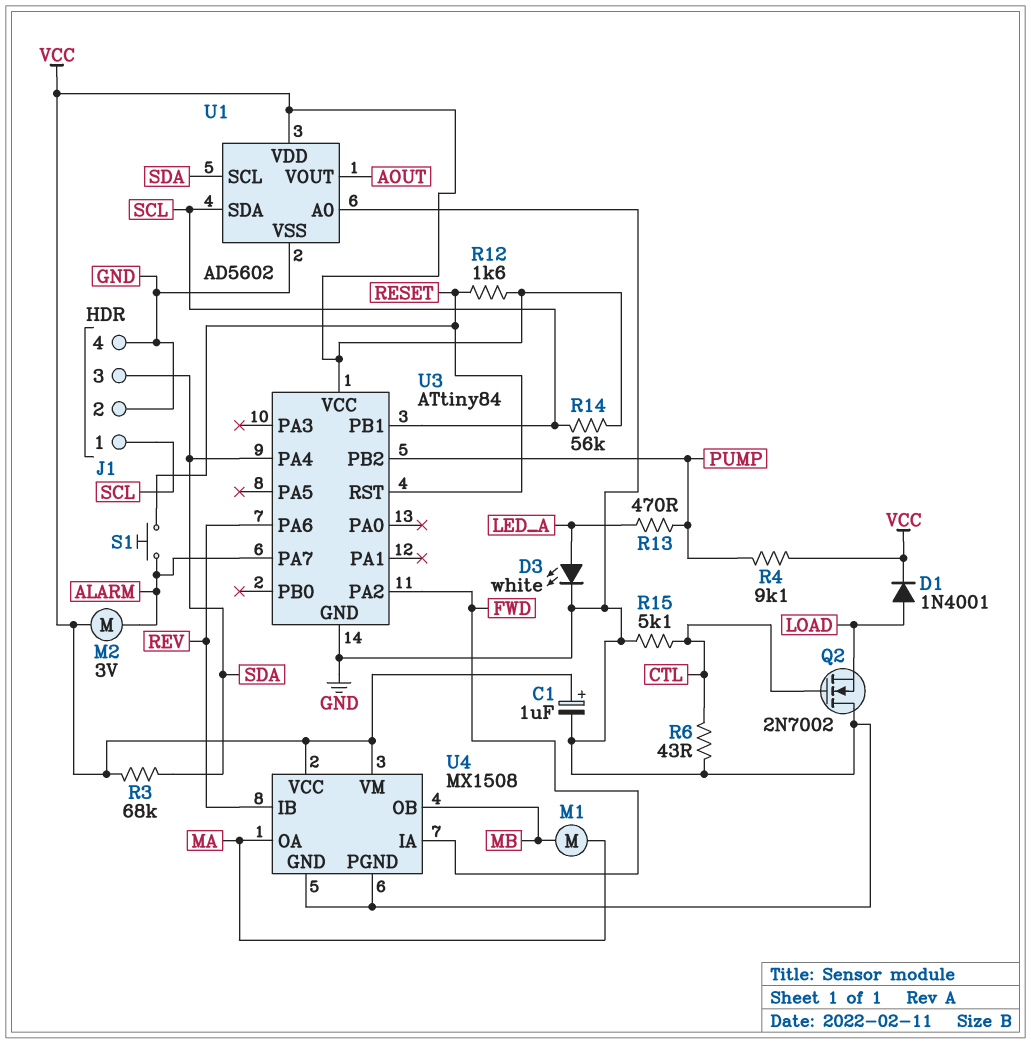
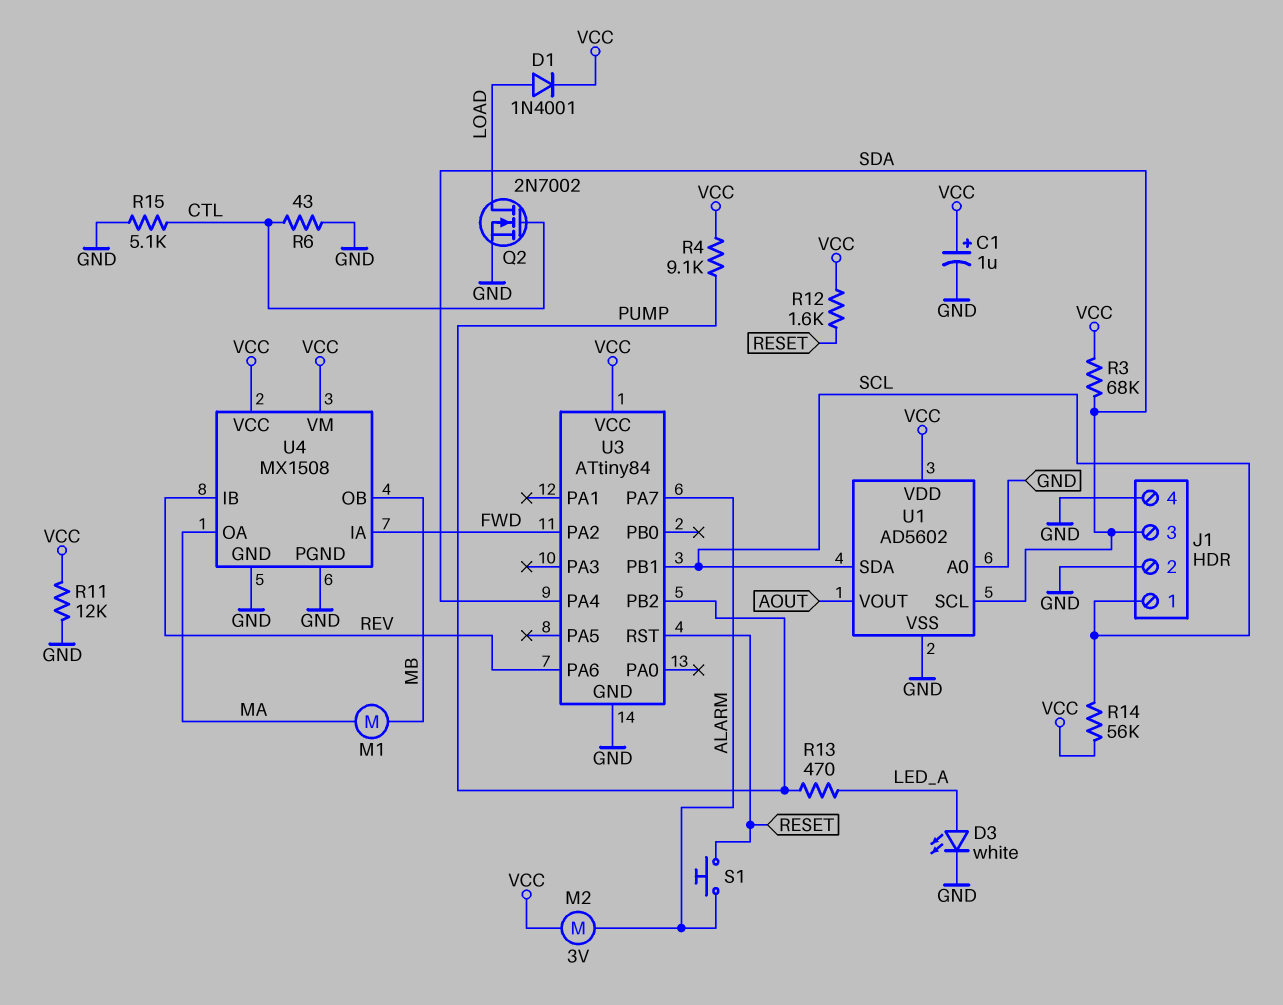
Q2: NMOS 2N7002 (G CTL, D GND, S LOAD) -> NMOS 2N7002 (G CTL, D LOAD, S GND)
R11: none -> 12k (GND, VCC)

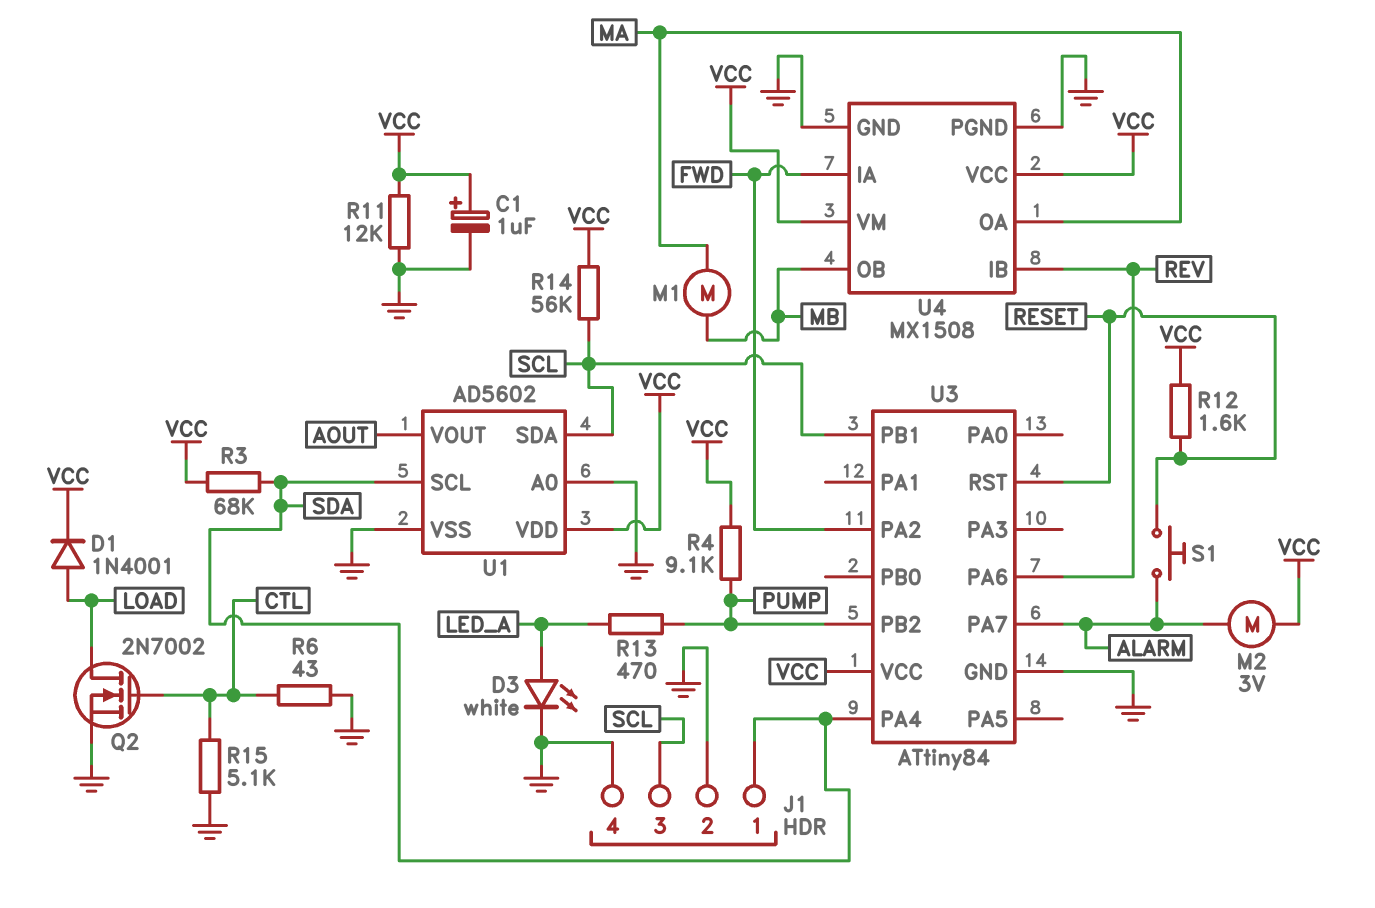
J1 pin 1: SCL -> SDA
J1 pin 3: SDA -> SCL

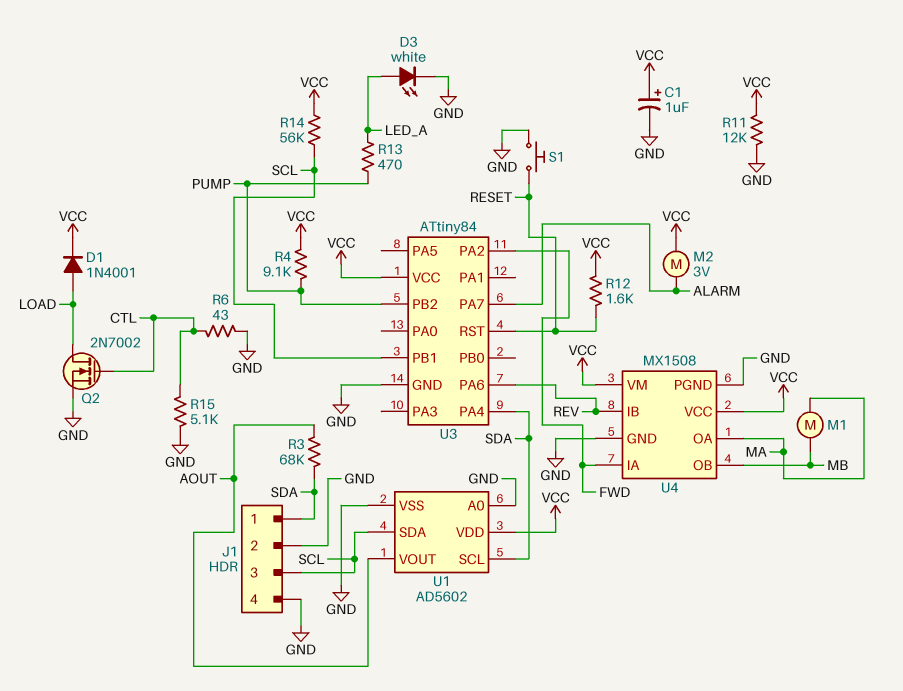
R3: 68k (SDA, VCC) -> 68k (AOUT, SDA)
S1: button (ALARM, RESET) -> button (GND, RESET)

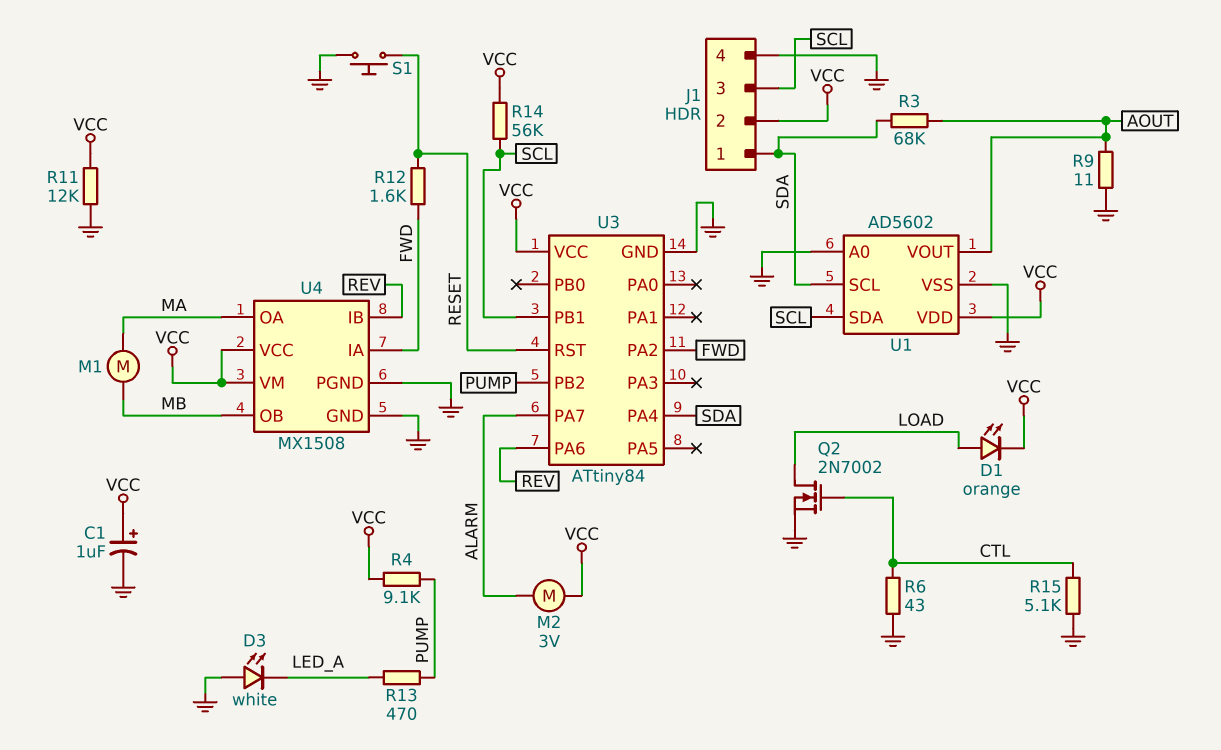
D1: diode 1N4001 (A LOAD, K VCC) -> LED orange (A LOAD, K VCC)
D3: LED white (A LED_A, K GND) -> LED white (A GND, K LED_A)
J1 pin 2: GND -> VCC
R9: none -> 11 (AOUT, GND)
R12: 1.6k (RESET, VCC) -> 1.6k (FWD, RESET)

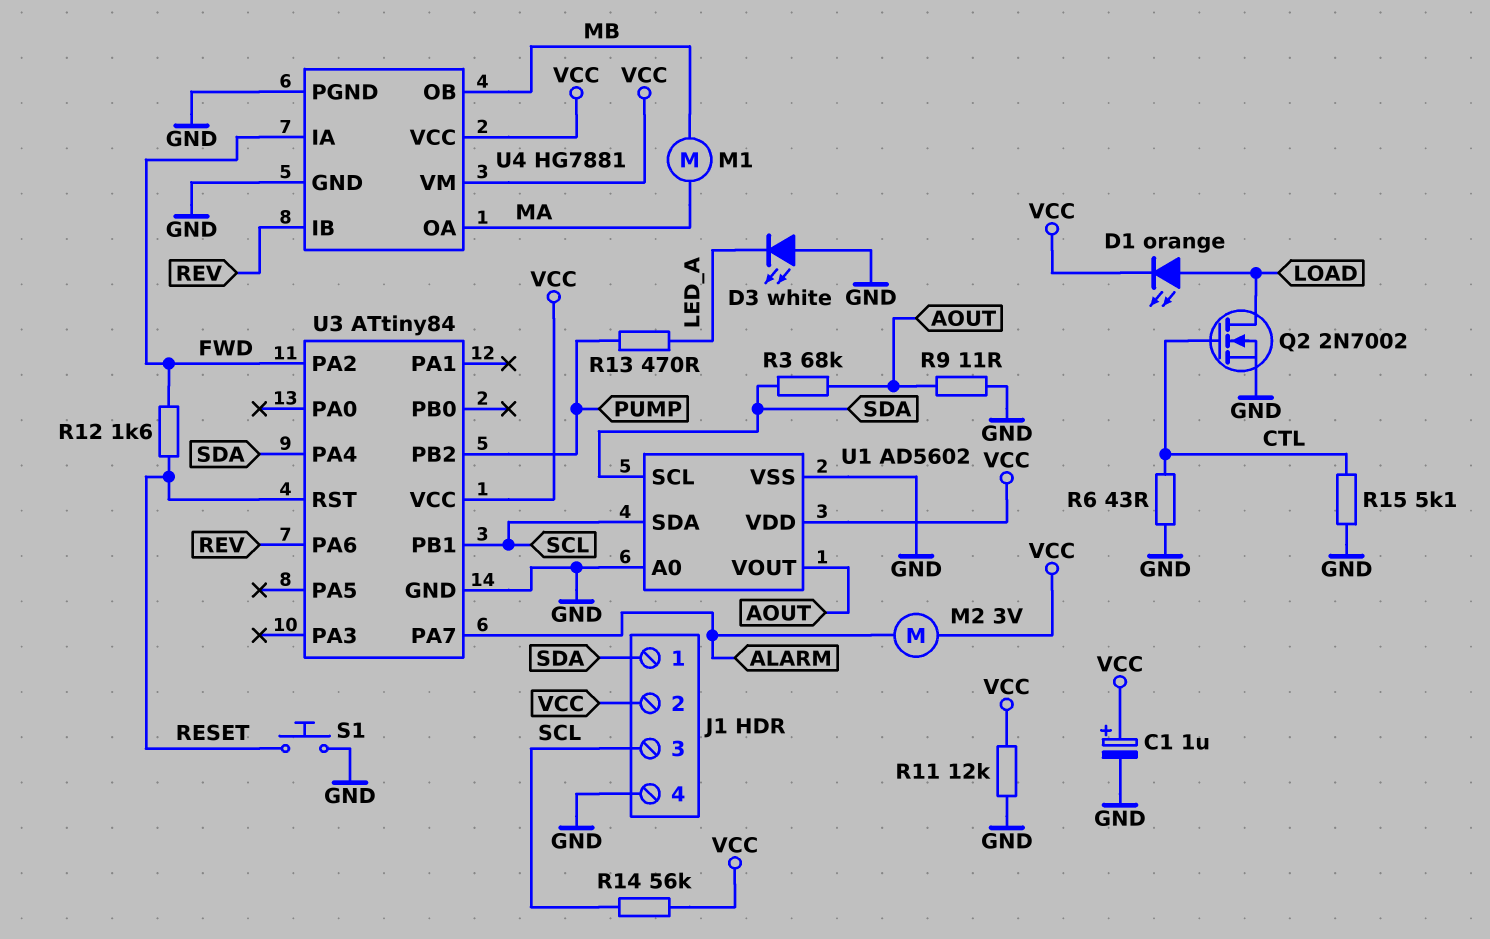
R4: 9.1k (PUMP, VCC) -> none
U4: MX1508 -> HG7881

